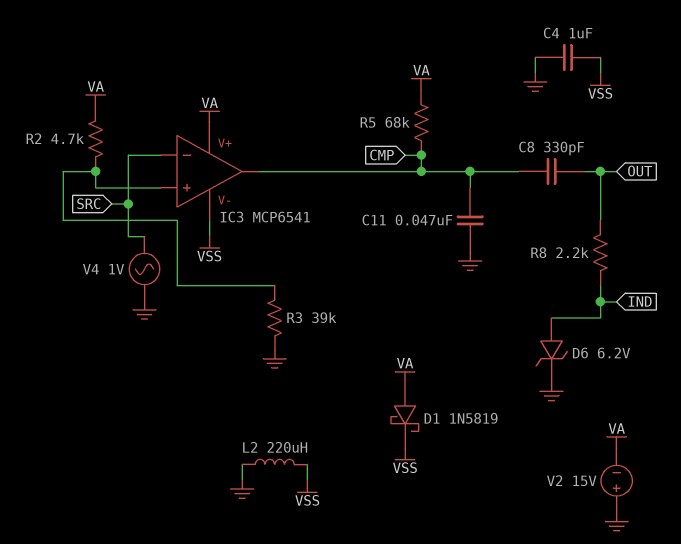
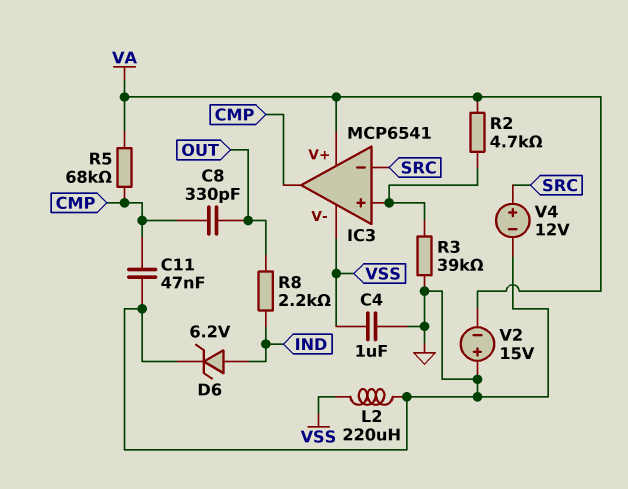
D1: schottky 1N5819 (A VA, K VSS) -> none
V4: AC 1V (GND, SRC) -> 12V (plus SRC, minus GND)

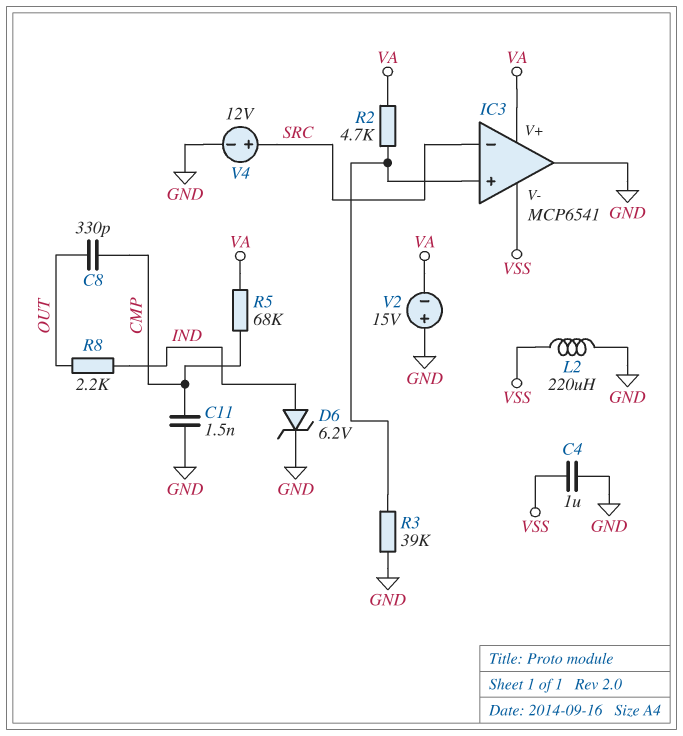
C11: 47nF (CMP, GND) -> 1.5nF (CMP, GND)
IC3 pin out: CMP -> GND

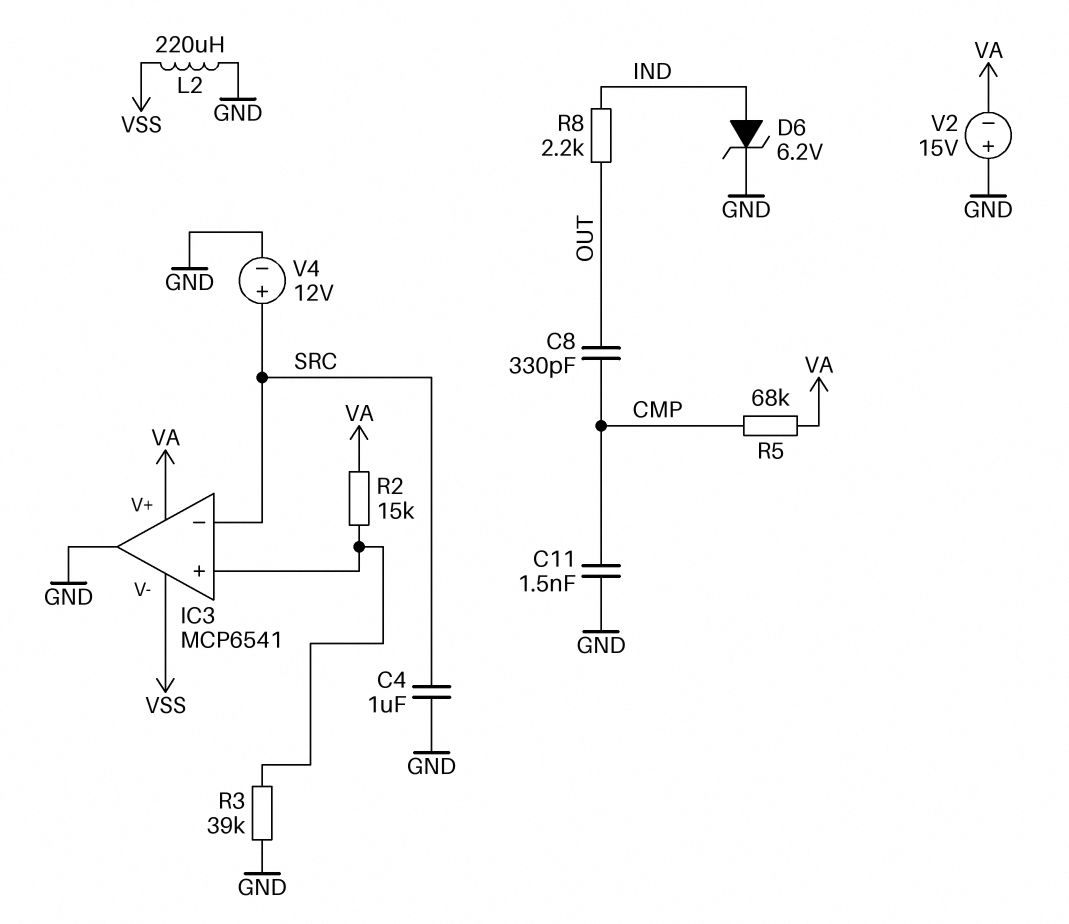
C4: 1uF (GND, VSS) -> 1uF (GND, SRC)
R2: 4.7k (IC3/in+, VA) -> 15k (IC3/in+, VA)

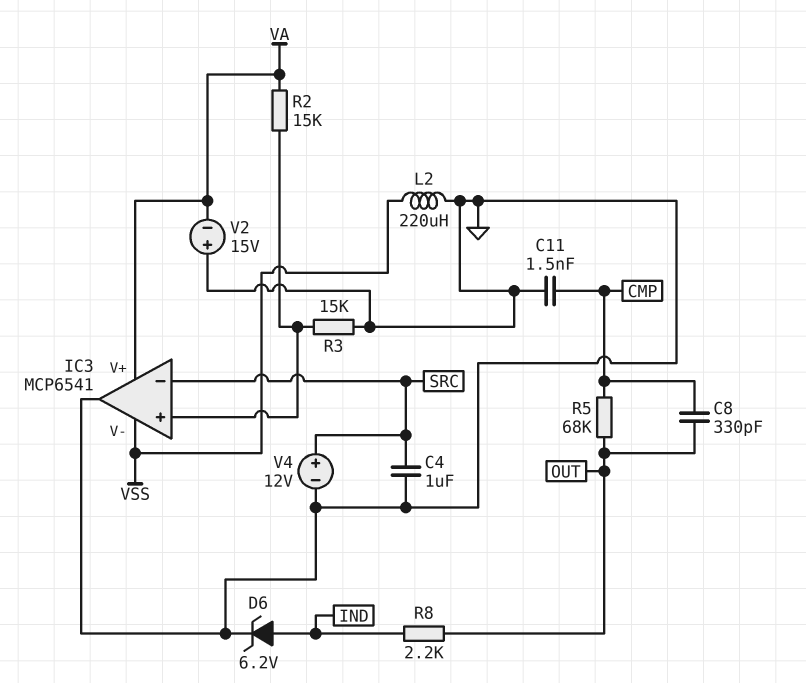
R3: 39k (GND, IC3/in+) -> 15k (GND, IC3/in+)
R5: 68k (CMP, VA) -> 68k (CMP, OUT)

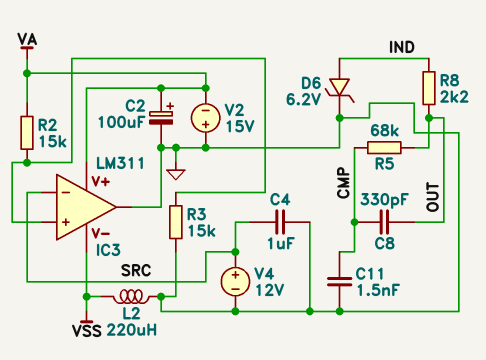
C2: none -> 100uF (plus VA, minus GND)
IC3: MCP6541 -> LM311

